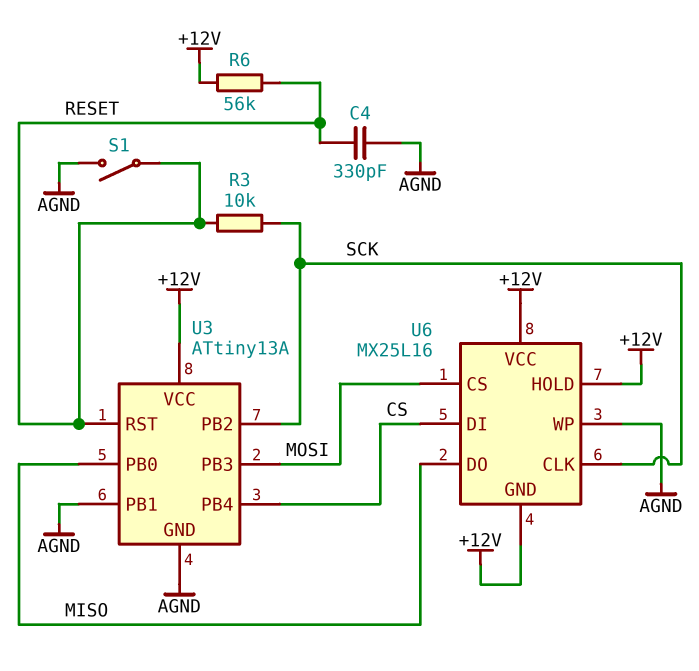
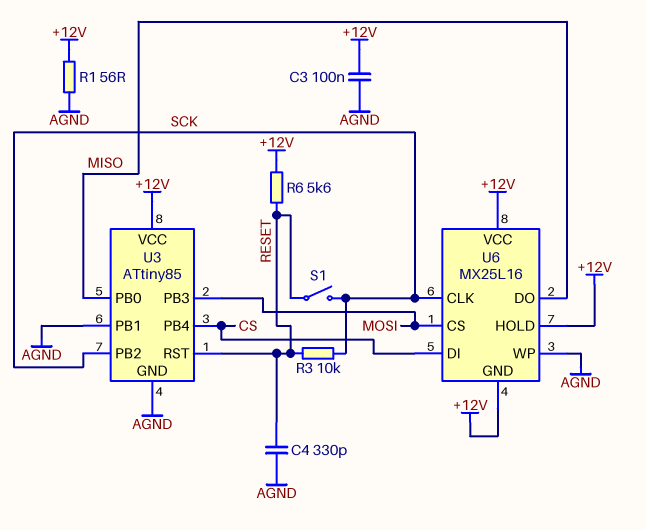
C3: none -> 100nF (+12V, AGND)
R1: none -> 56 (+12V, AGND)
R6: 56k (+12V, RESET) -> 5.6k (+12V, RESET)
S1: switch (AGND, RESET) -> switch (RESET, SCK)
U3: ATtiny13A -> ATtiny85

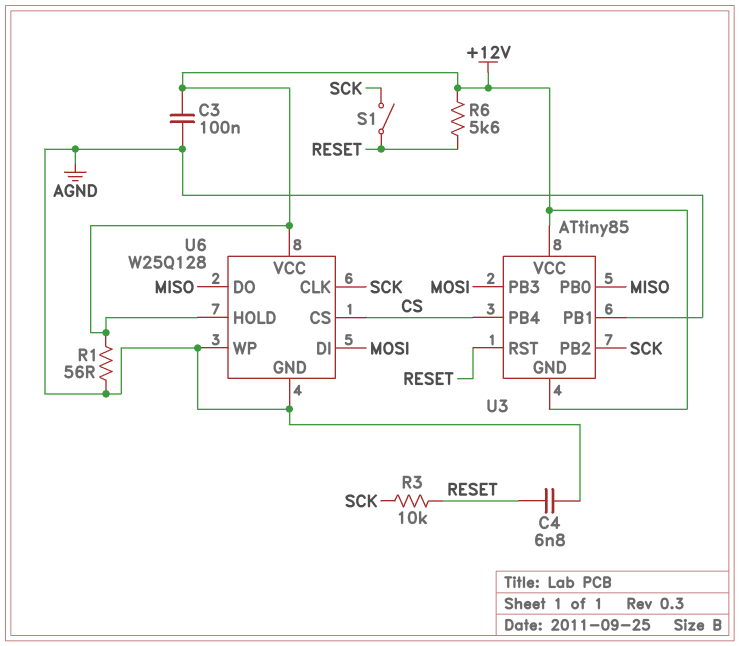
C4: 330pF (AGND, RESET) -> 6.8nF (AGND, RESET)
U3 pin GND: AGND -> +12V
U6: MX25L16 -> W25Q128
U6 pin CS: MOSI -> CS
U6 pin DI: CS -> MOSI
U6 pin GND: +12V -> AGND

